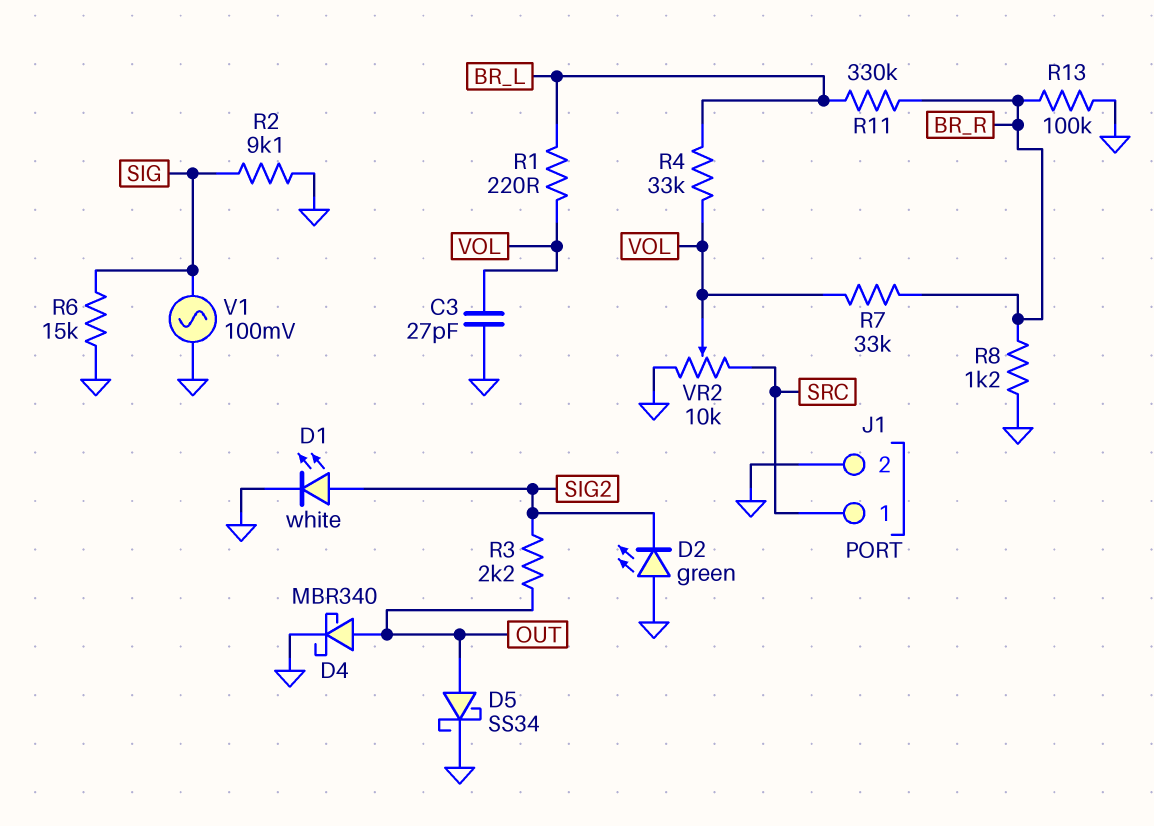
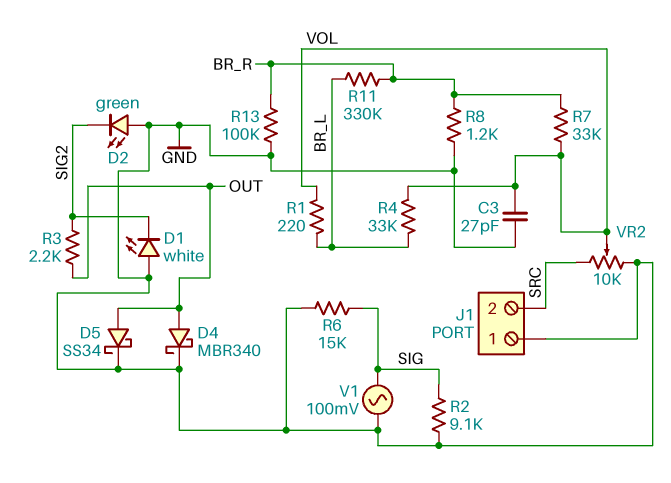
D1: LED white (A SIG2, K GND) -> LED white (A GND, K SIG2)
J1 pin 1: SRC -> GND
J1 pin 2: GND -> SRC

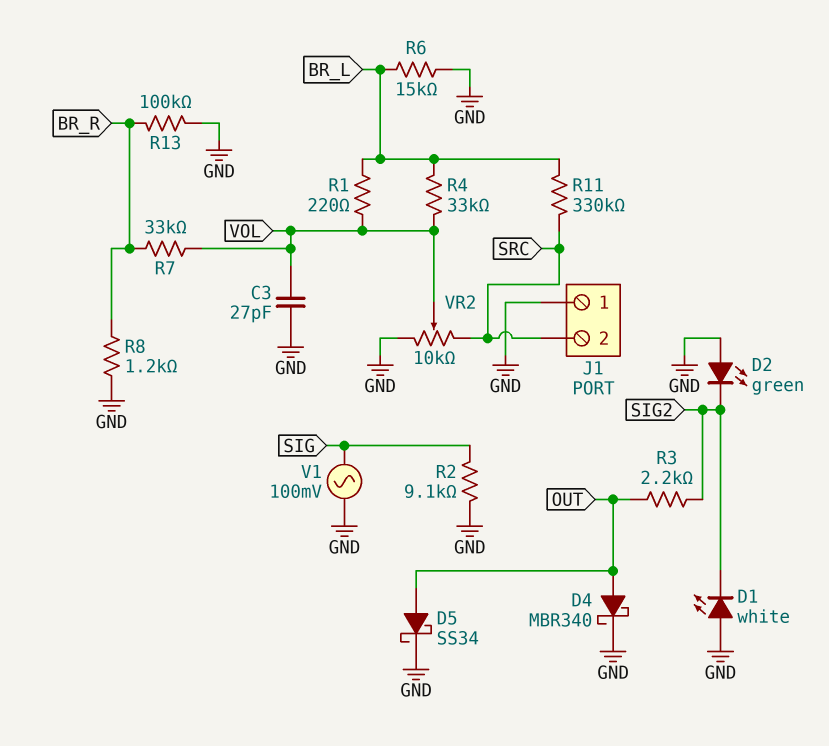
R6: 15k (GND, SIG) -> 15k (BR_L, GND)
R11: 330k (BR_L, BR_R) -> 330k (BR_L, SRC)

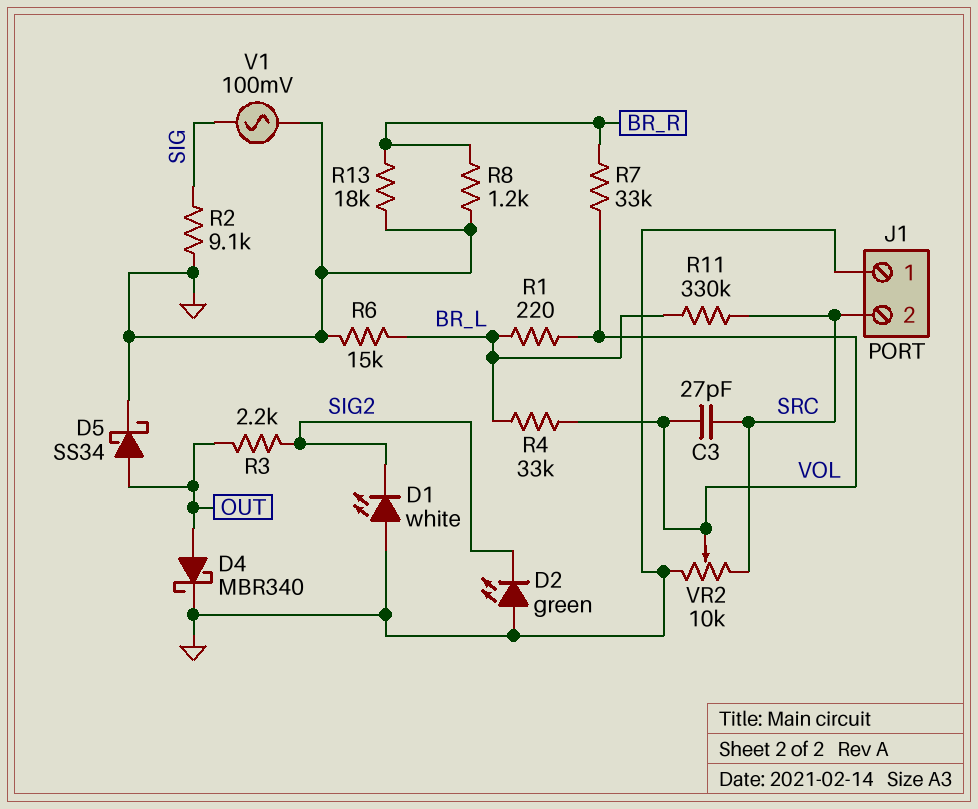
C3: 27pF (GND, VOL) -> 27pF (SRC, VOL)
R13: 100k (BR_R, GND) -> 18k (BR_R, GND)

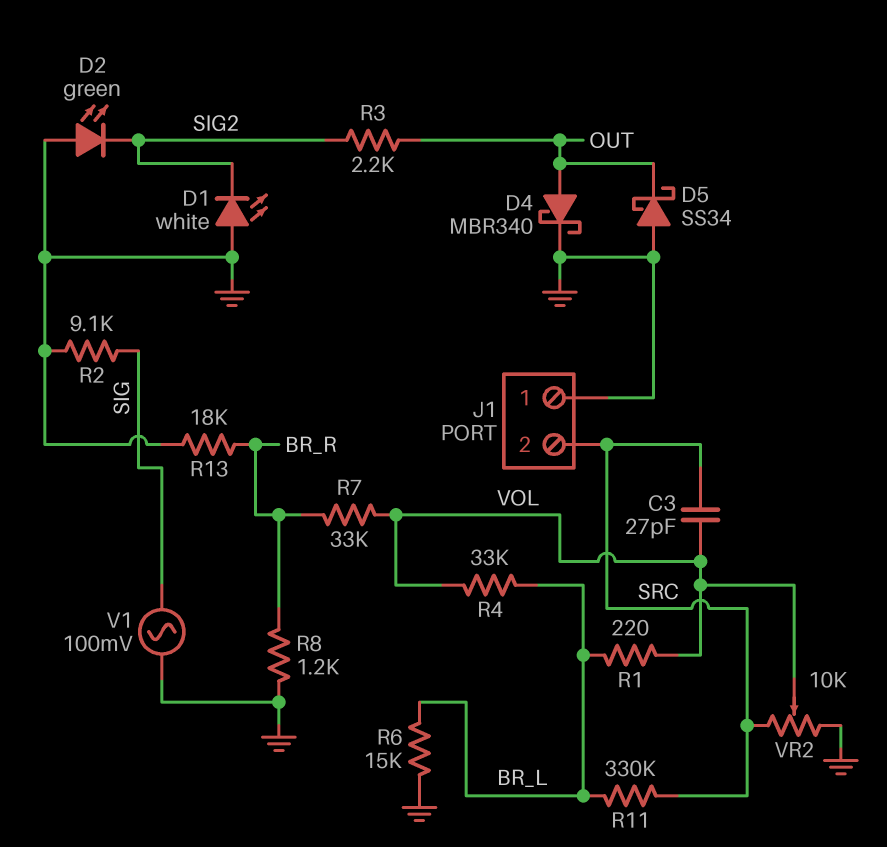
D5: schottky SS34 (A OUT, K GND) -> schottky SS34 (A GND, K OUT)

